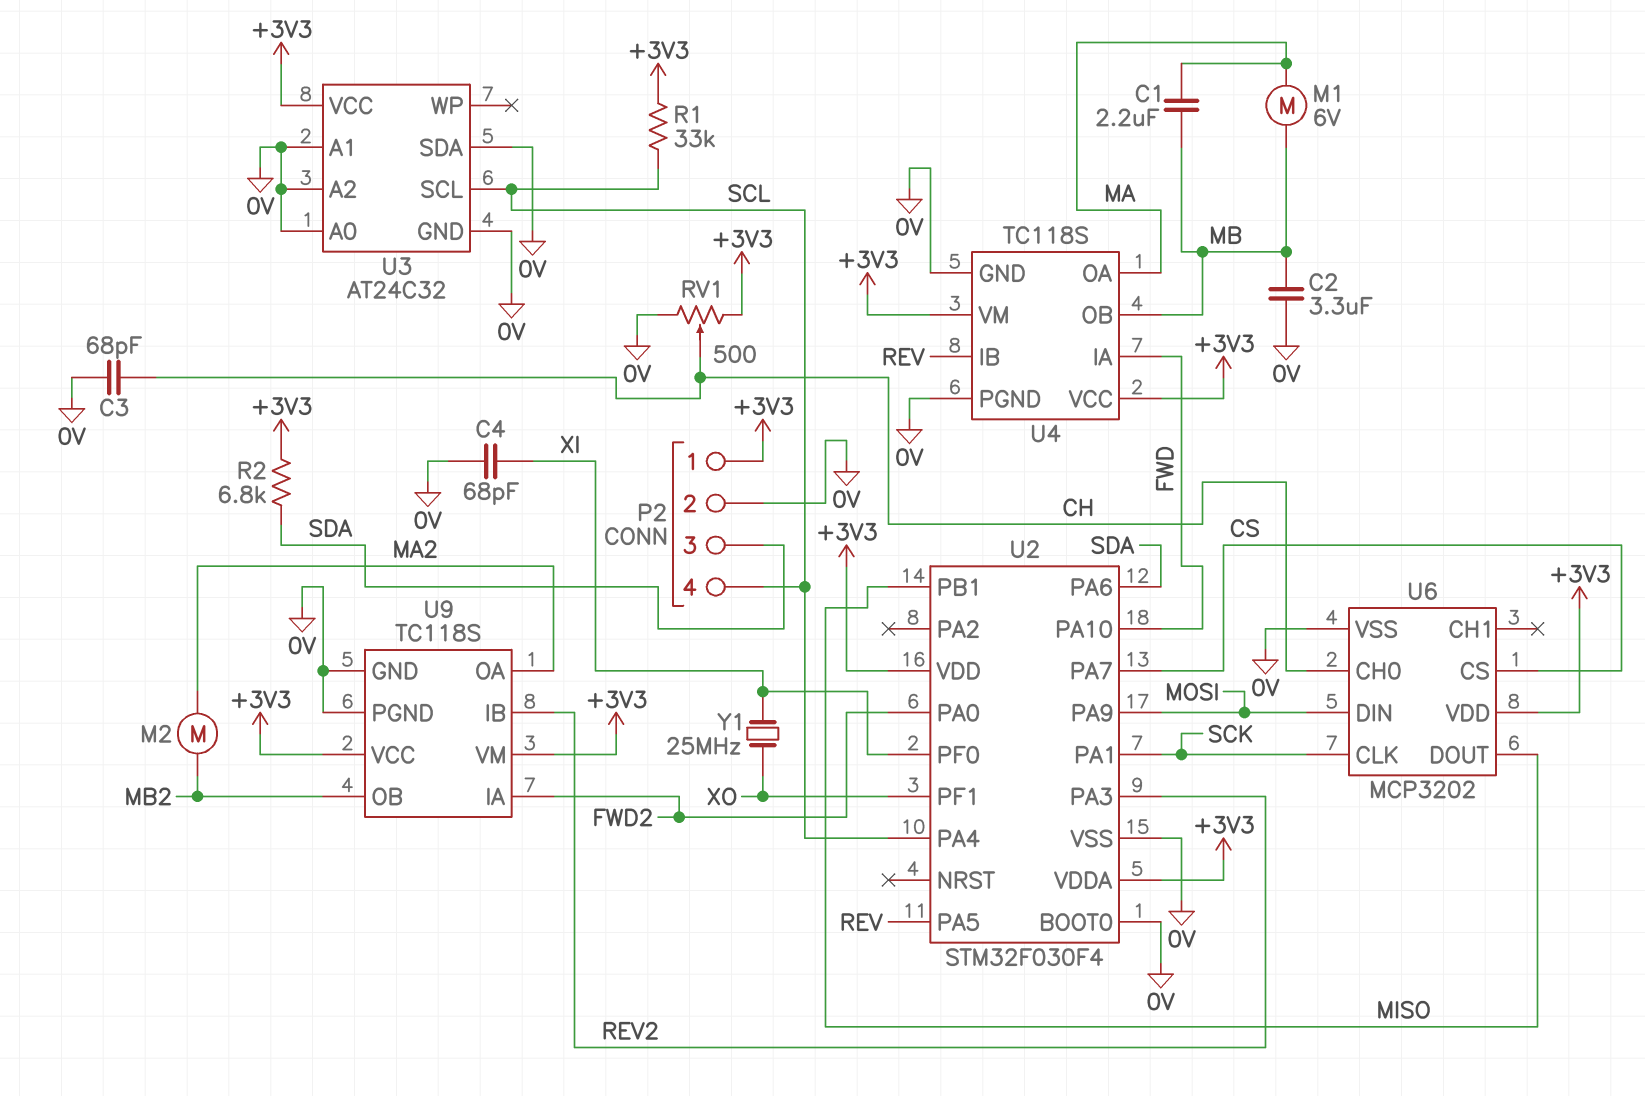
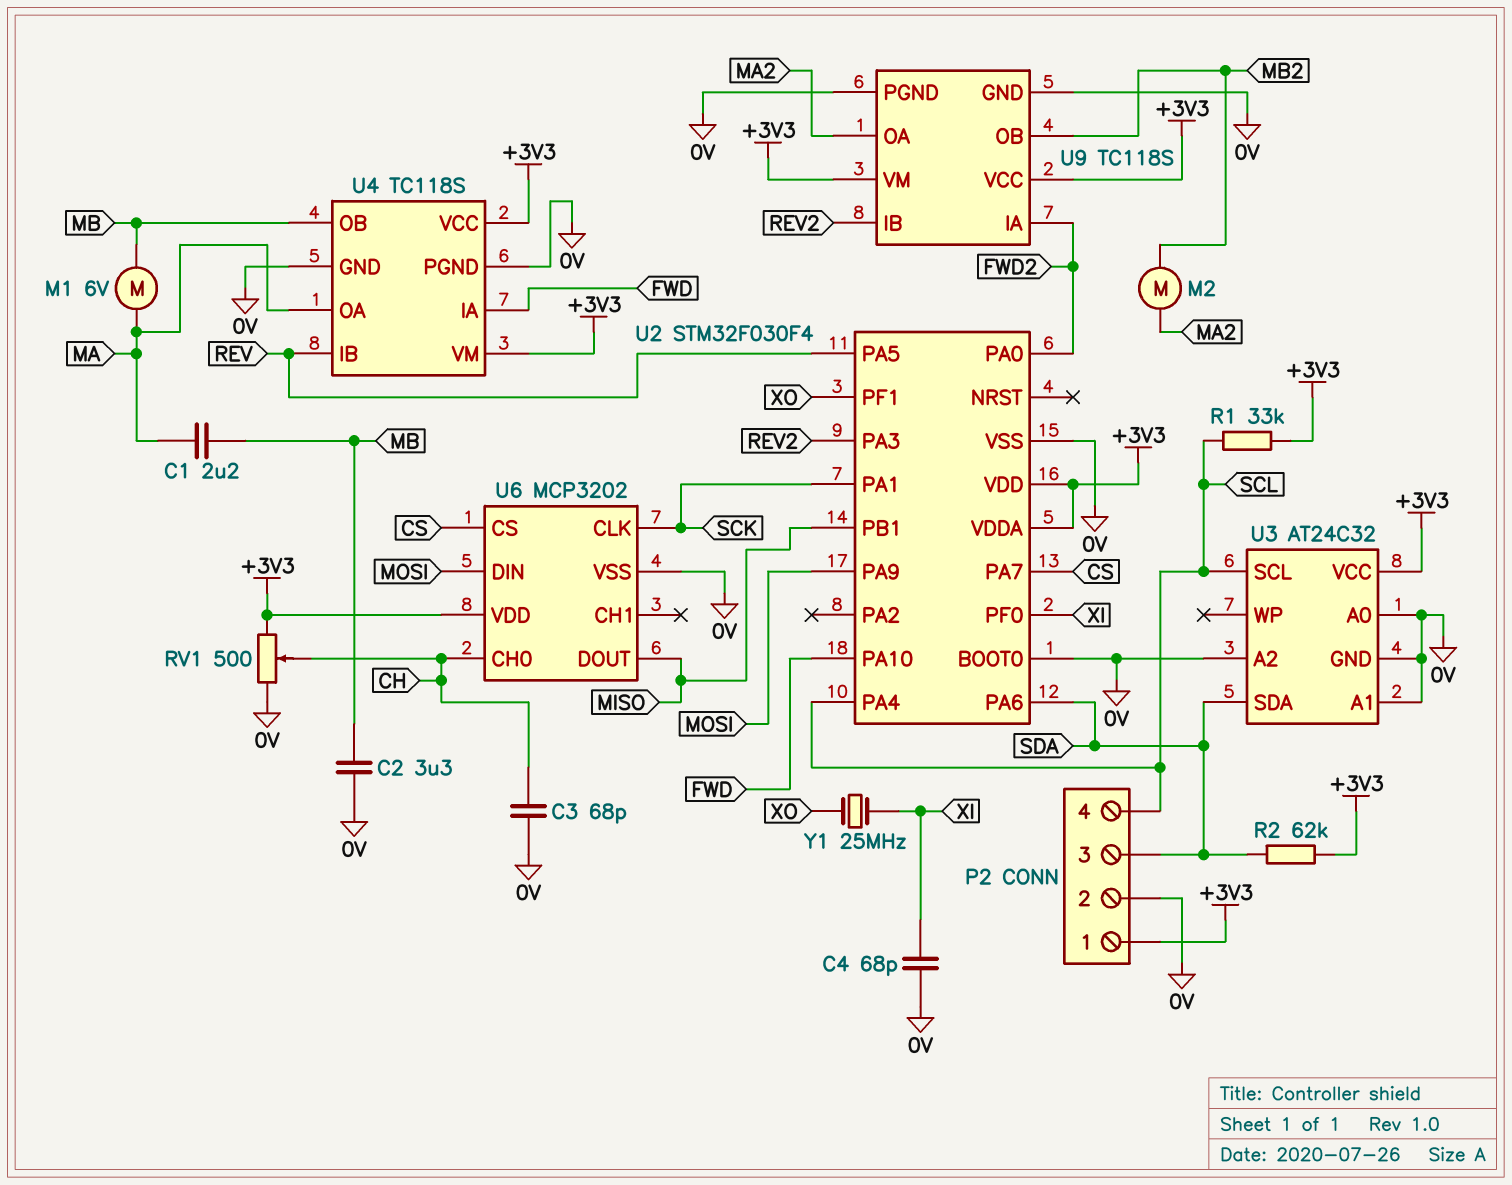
R2: 6.8k (+3V3, SDA) -> 62k (+3V3, SDA)
U3 pin SDA: 0V -> SDA

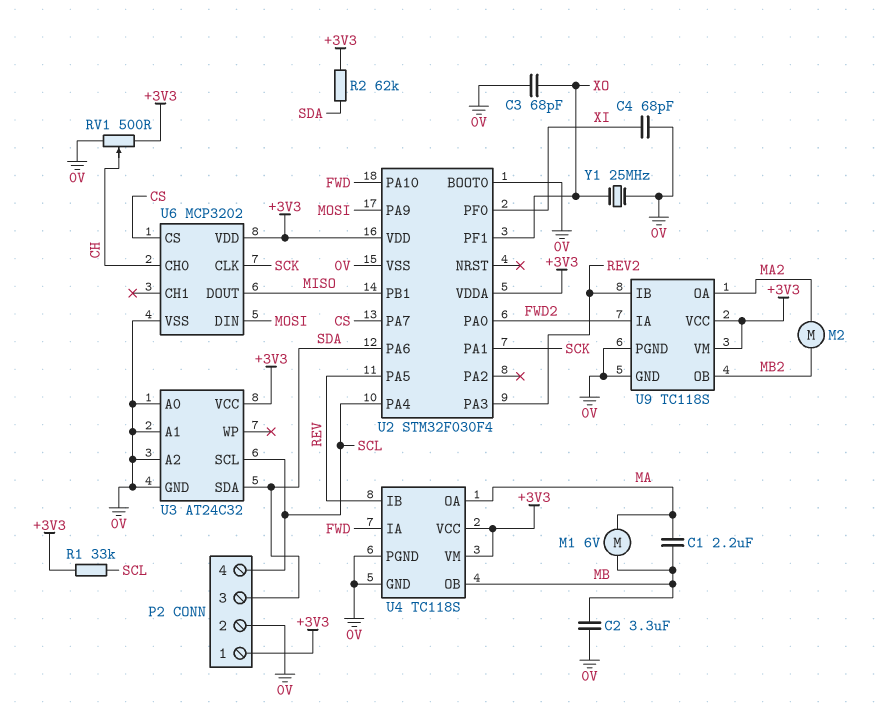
C3: 68pF (0V, CH) -> 68pF (0V, XO)
Y1: 25MHz (XI, XO) -> 25MHz (0V, XO)

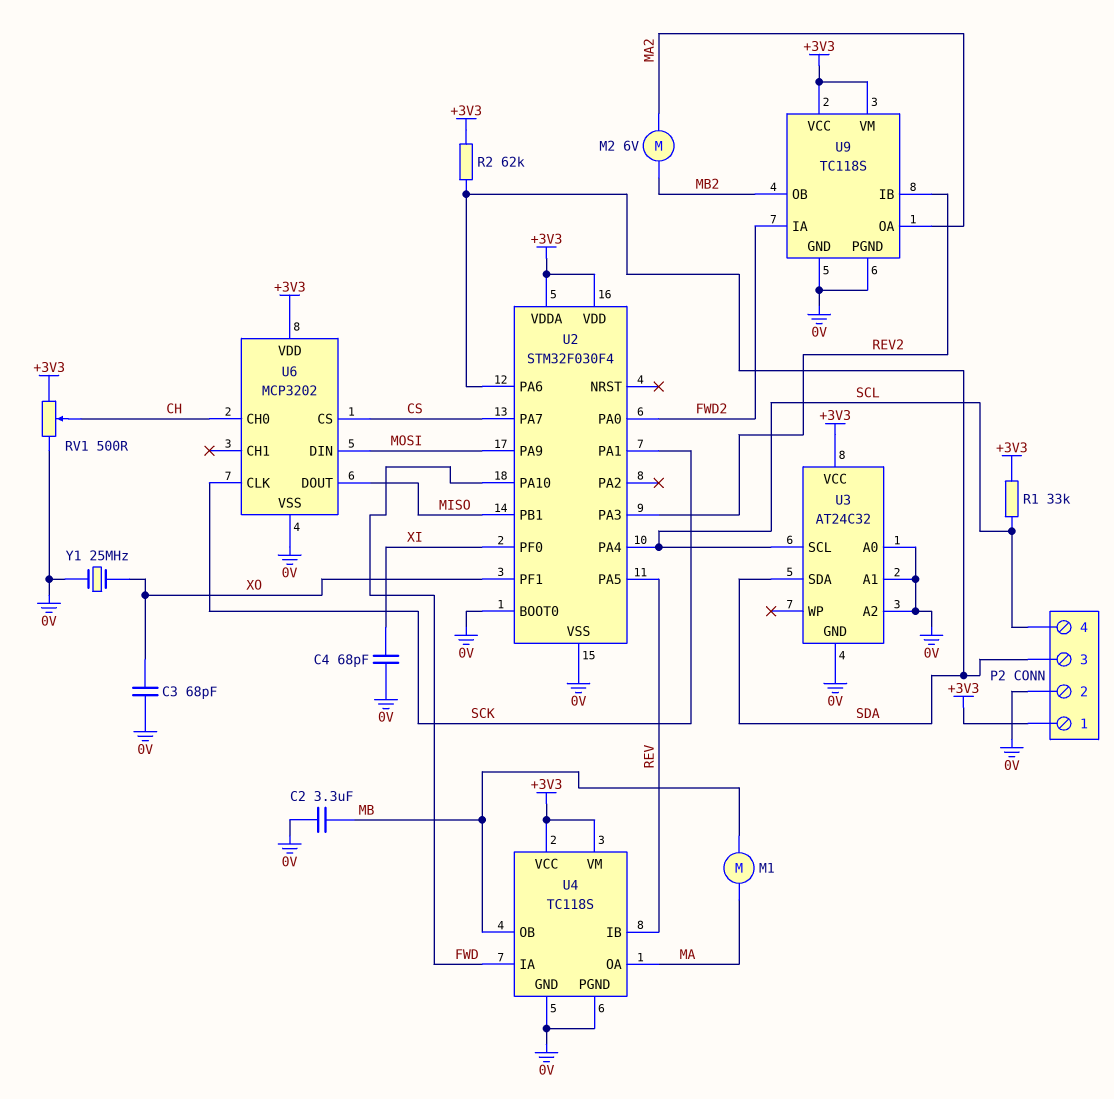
C1: 2.2uF (MA, MB) -> none
M1: motor 6V (MA, MB) -> motor (MA, MB)
M2: motor (MA2, MB2) -> motor 6V (MA2, MB2)

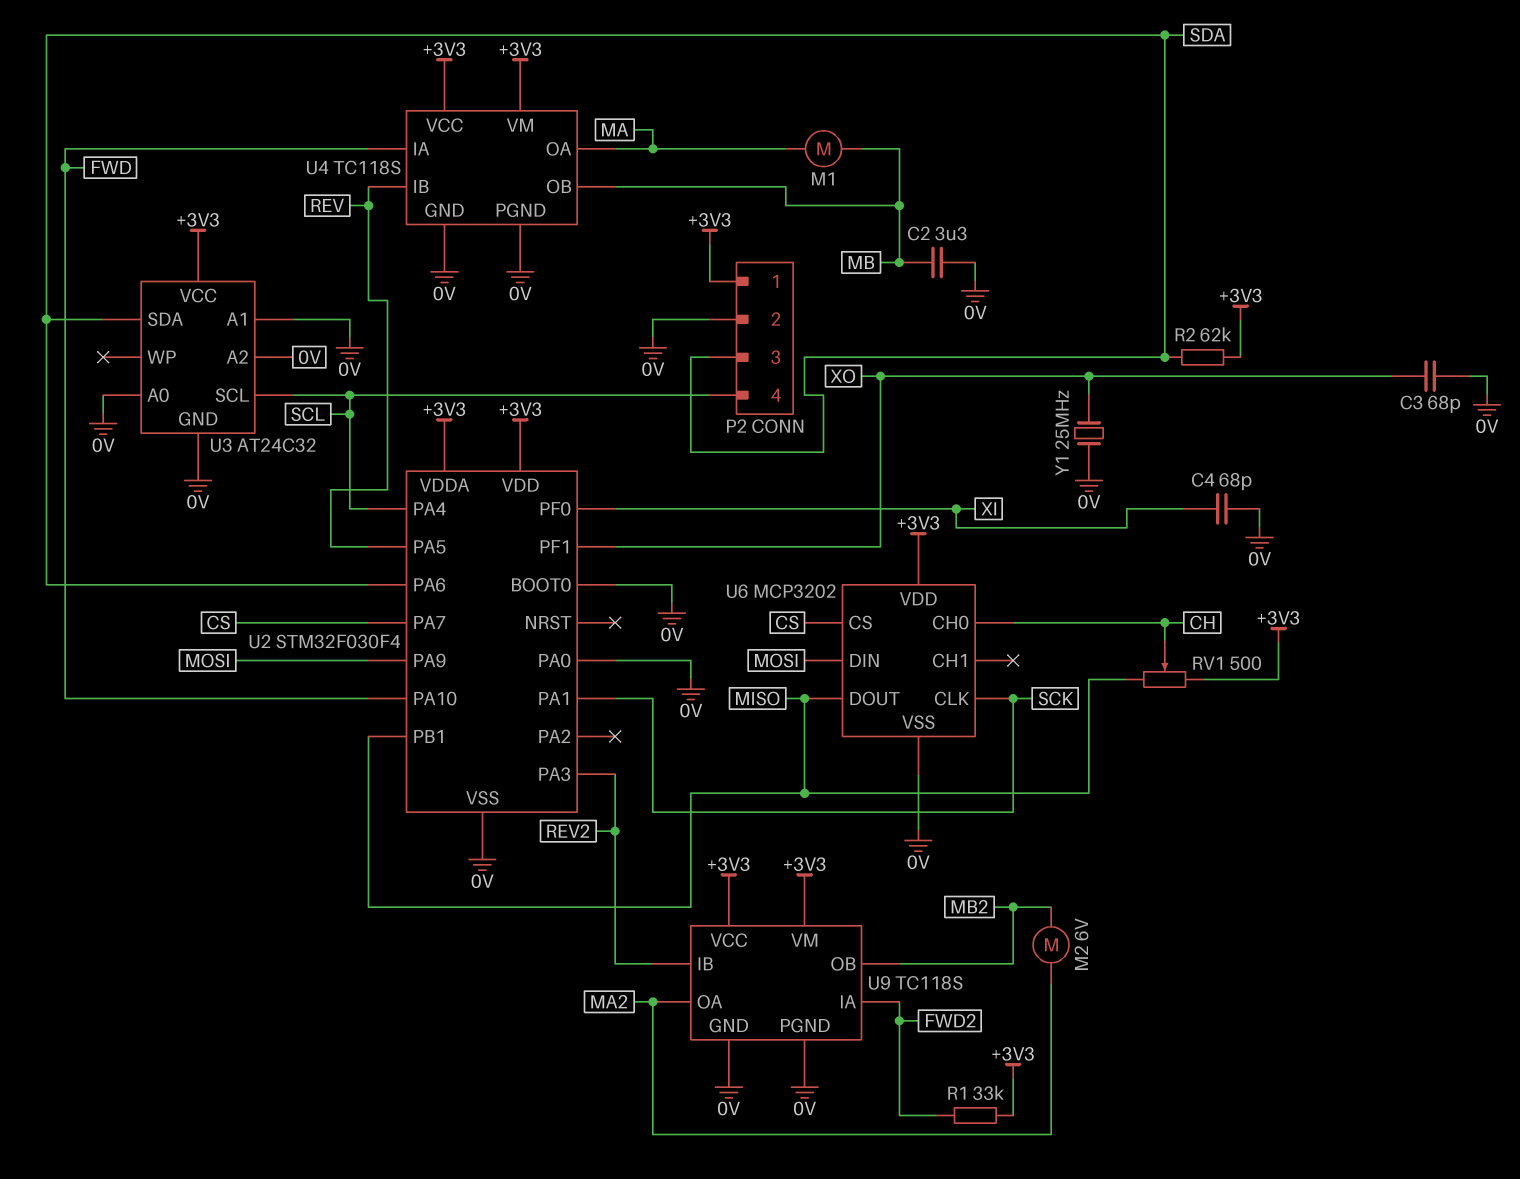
R1: 33k (+3V3, SCL) -> 33k (+3V3, FWD2)
RV1: 500 (+3V3, 0V, wiper CH) -> 500 (+3V3, MISO, wiper CH)
U2 pin PA0: FWD2 -> 0V

